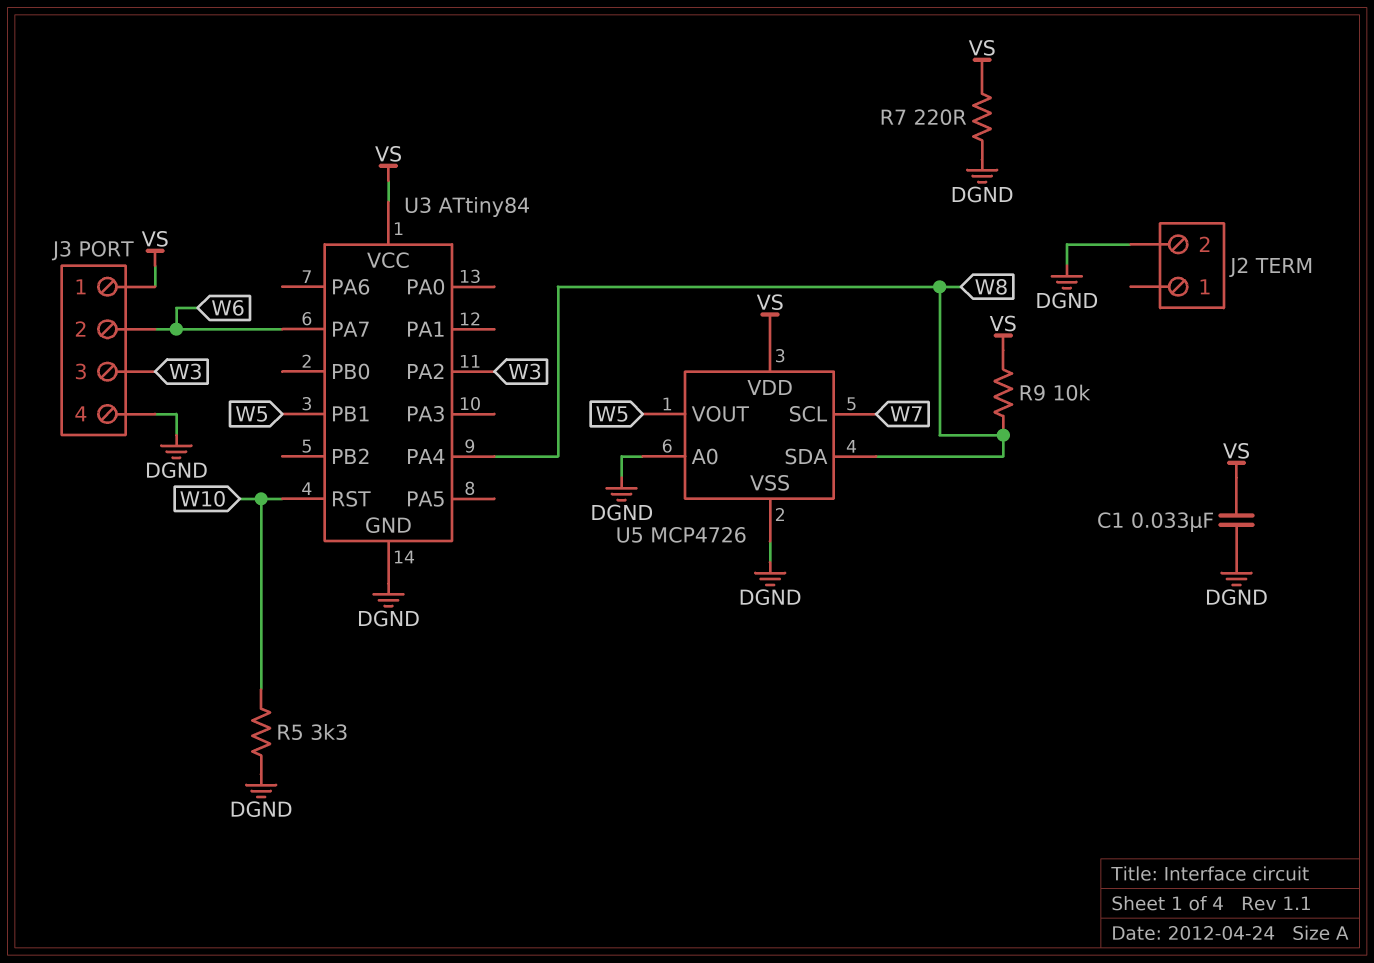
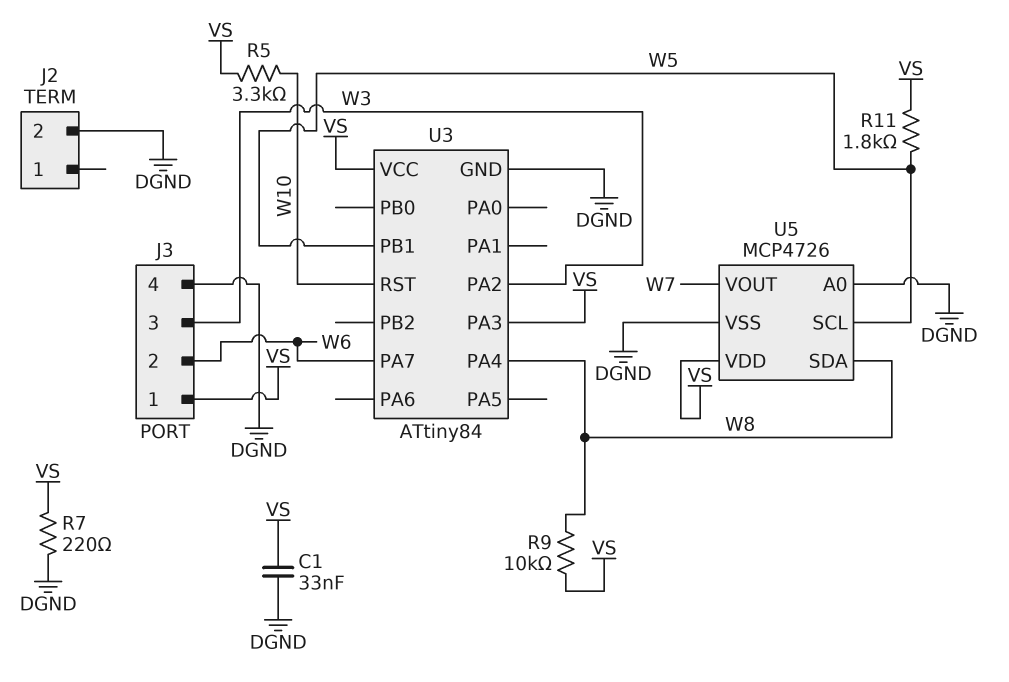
R5: 3.3k (DGND, W10) -> 3.3k (VS, W10)
R11: none -> 1.8k (VS, W5)
U3 pin PA3: none -> VS
U5 pin SCL: W7 -> W5
U5 pin VOUT: W5 -> W7

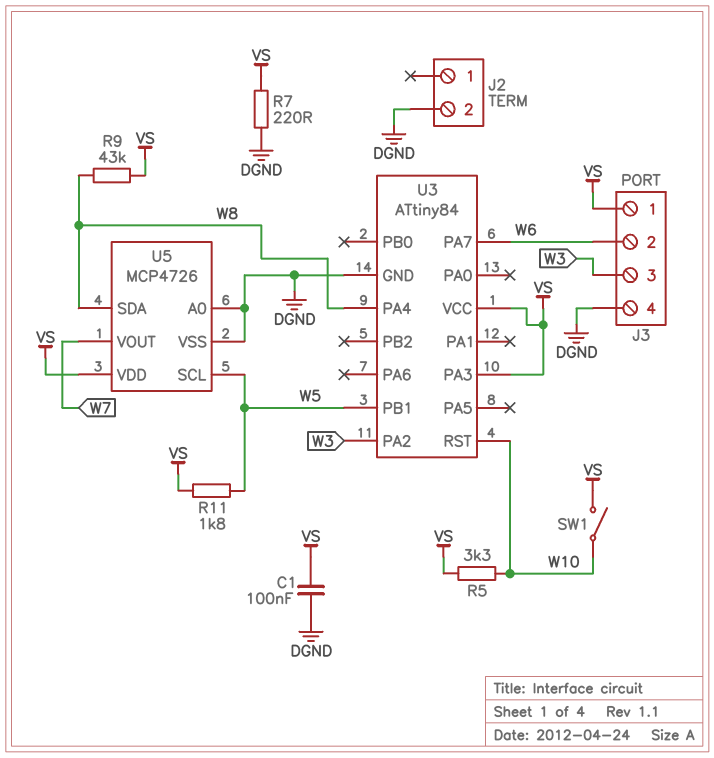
C1: 33nF (DGND, VS) -> 100nF (DGND, VS)
R9: 10k (VS, W8) -> 43k (VS, W8)
SW1: none -> switch (VS, W10)

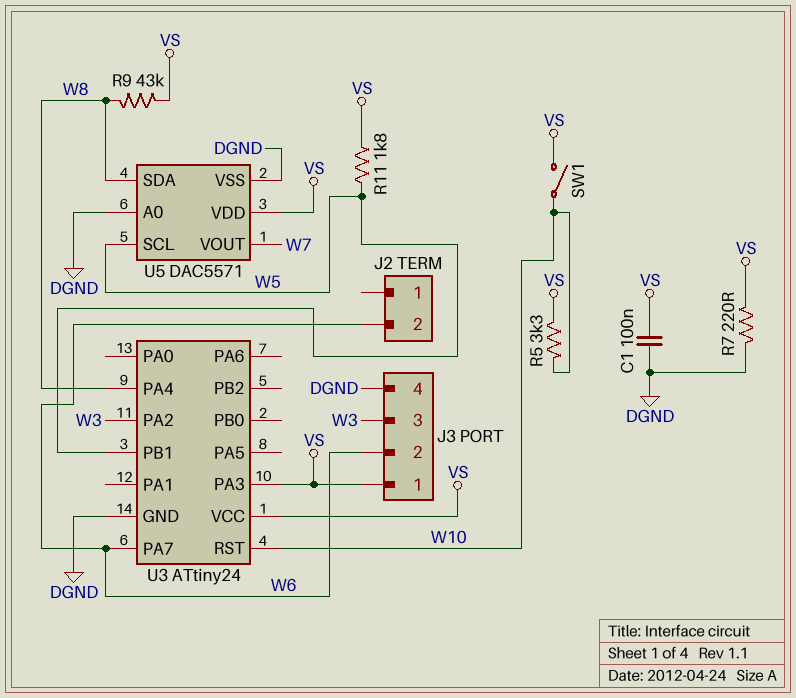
J2 pin 2: DGND -> W6
U3: ATtiny84 -> ATtiny24
U5: MCP4726 -> DAC5571

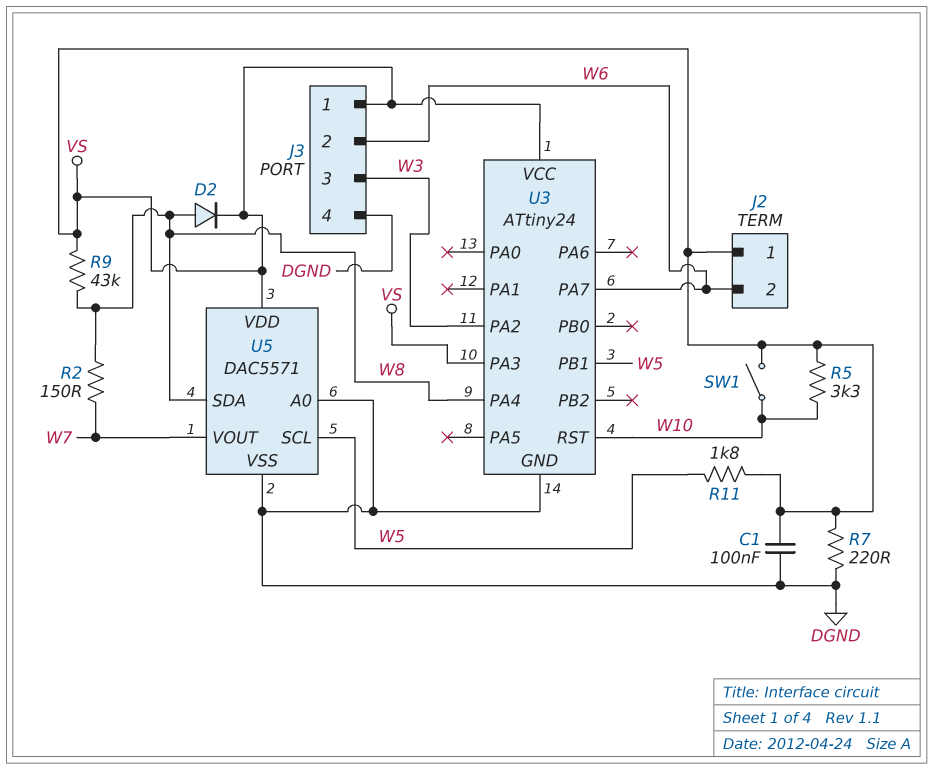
D2: none -> diode (A W8, K VS)
J2 pin 1: none -> VS
R2: none -> 150 (W7, W8)

